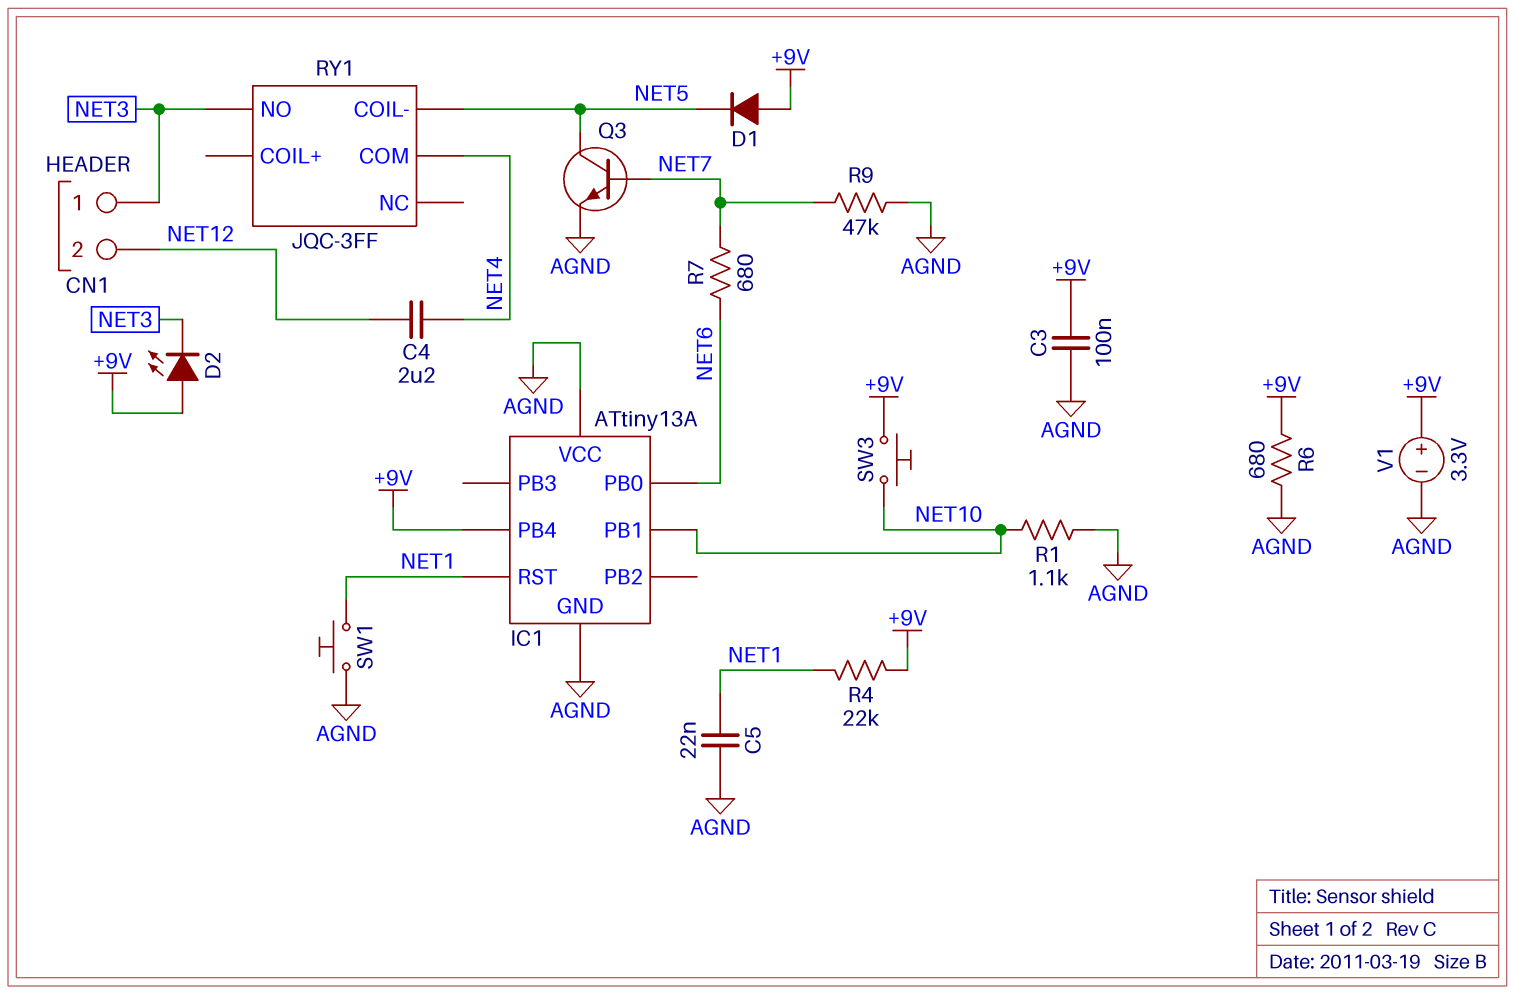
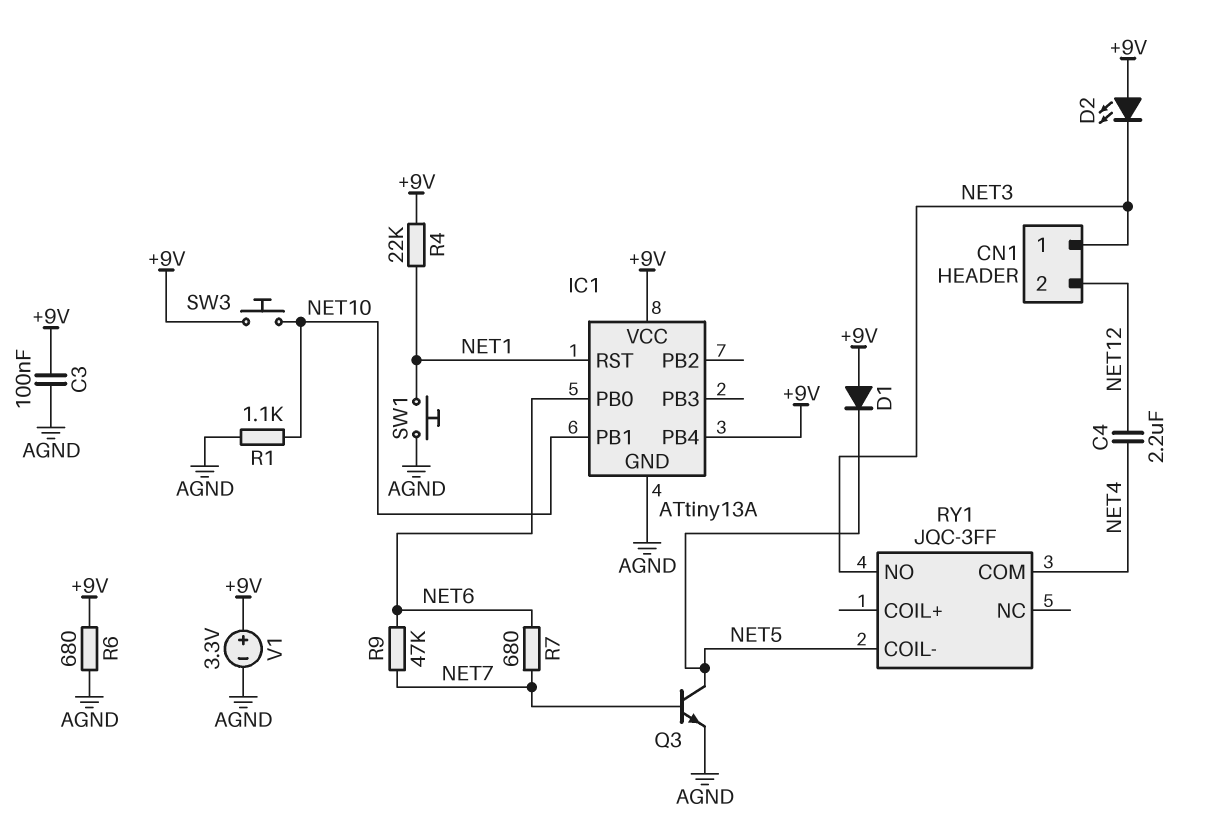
C5: 22nF (AGND, NET1) -> none
IC1 pin VCC: AGND -> +9V
R9: 47k (AGND, NET7) -> 47k (NET6, NET7)

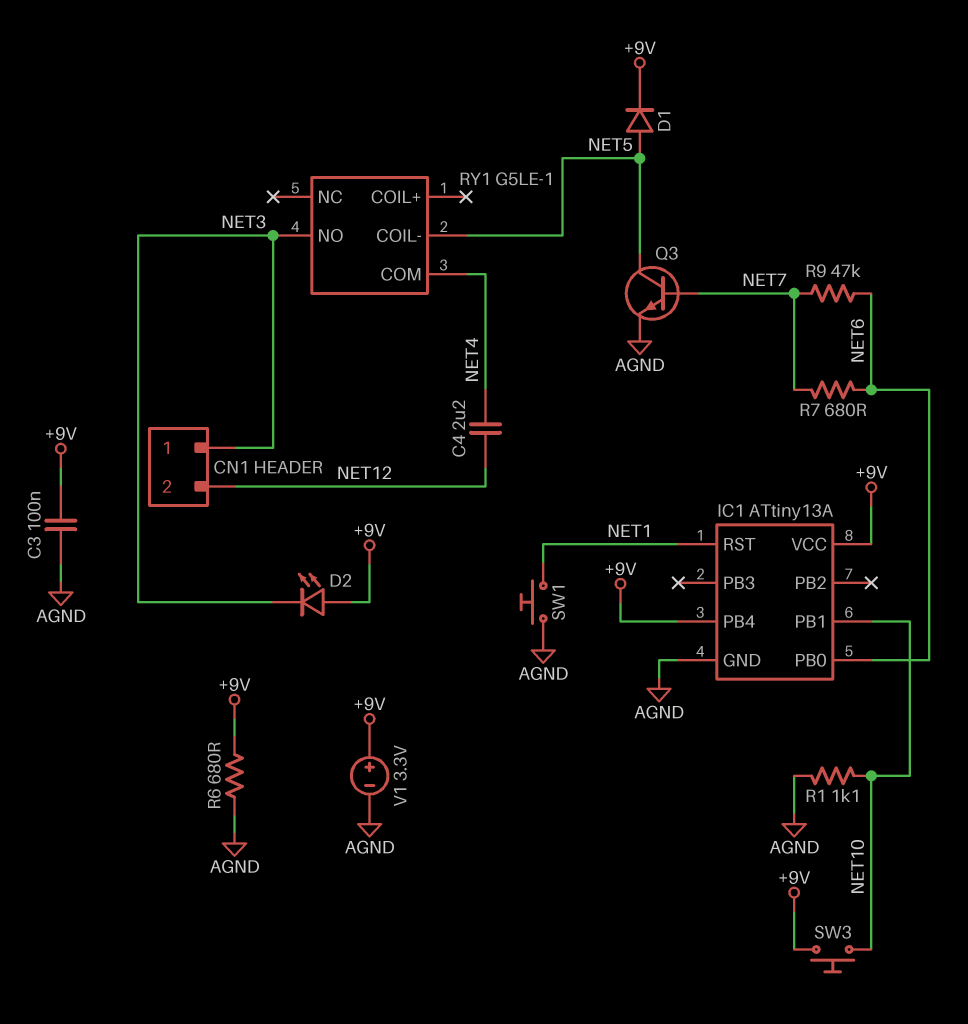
D1: diode (A +9V, K NET5) -> diode (A NET5, K +9V)
R4: 22k (+9V, NET1) -> none
RY1: JQC-3FF -> G5LE-1

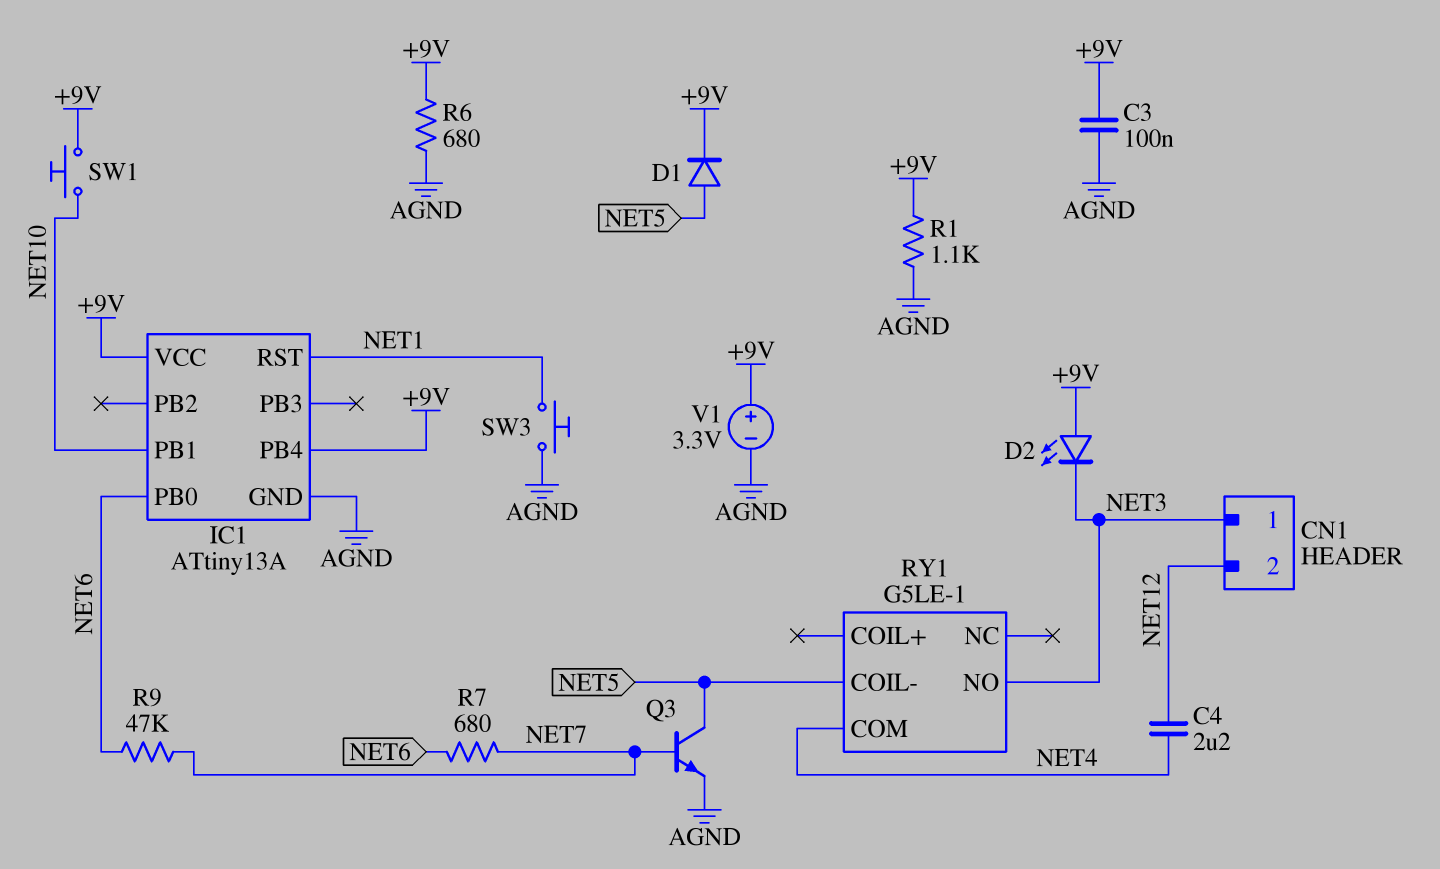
R1: 1.1k (AGND, NET10) -> 1.1k (+9V, AGND)
SW1: button (AGND, NET1) -> button (+9V, NET10)
SW3: button (+9V, NET10) -> button (AGND, NET1)

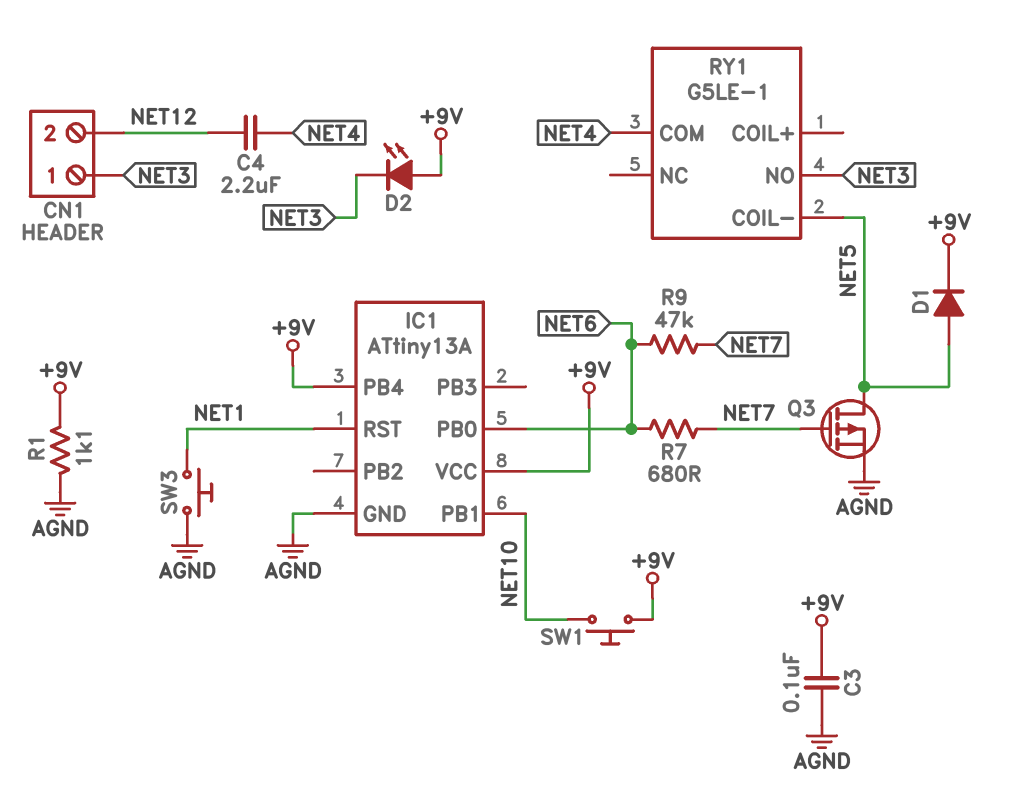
Q3: NPN (B NET7, C NET5, E AGND) -> PMOS (G NET7, D NET5, S AGND)
R6: 680 (+9V, AGND) -> none
V1: 3.3V (plus +9V, minus AGND) -> none

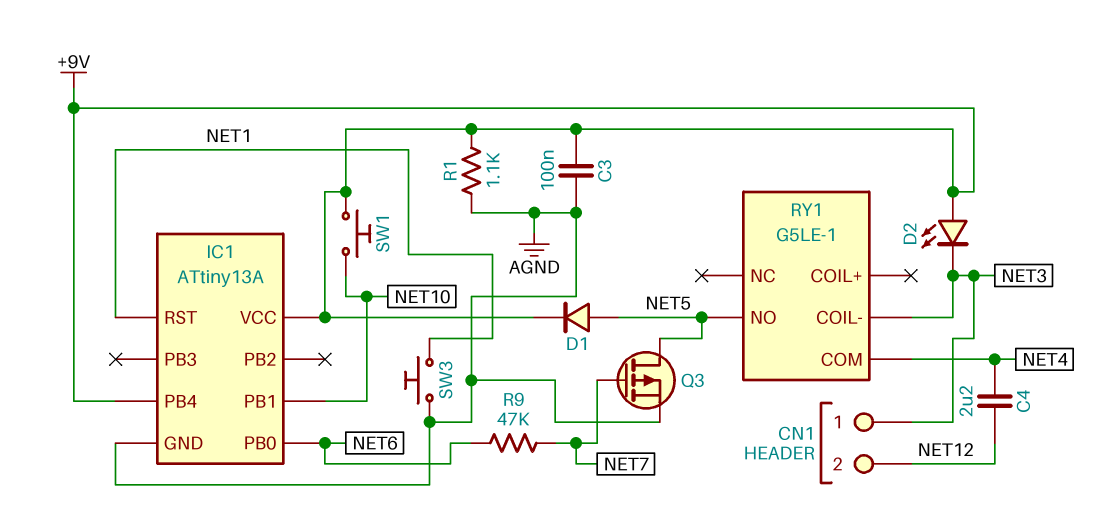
R7: 680 (NET6, NET7) -> none
RY1 pin COIL-: NET5 -> NET3
RY1 pin NO: NET3 -> NET5

